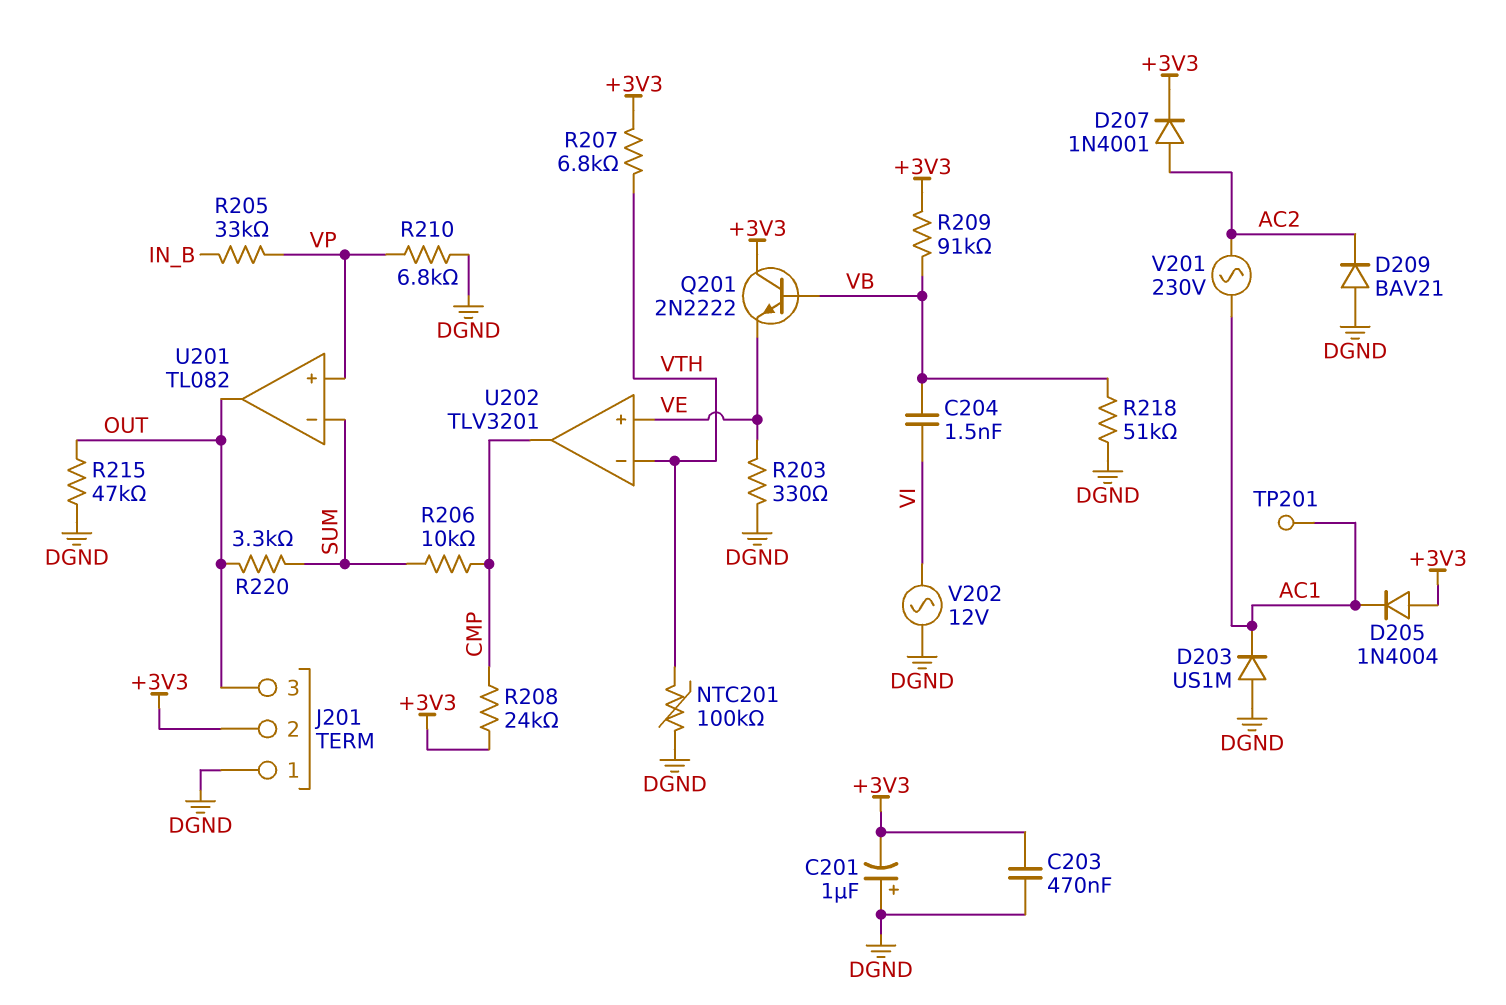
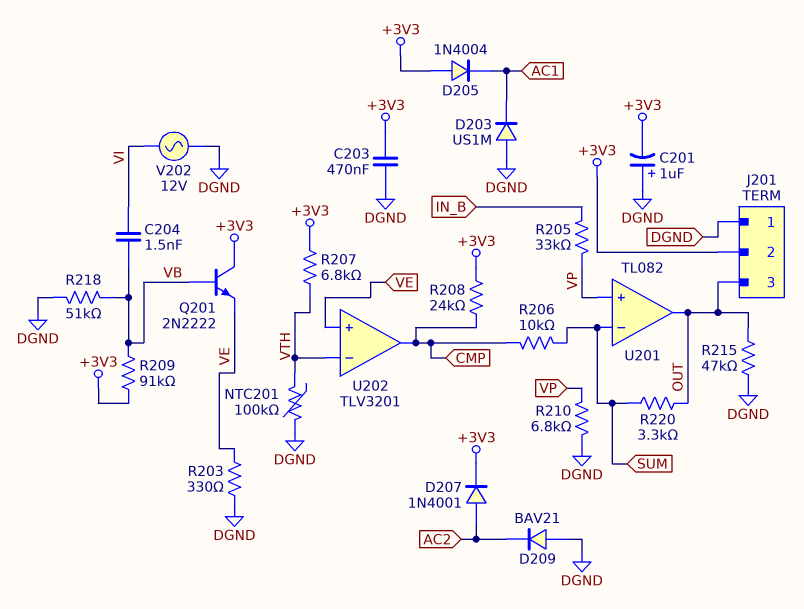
TP201: test point (AC1) -> none
V201: AC 230V (AC1, AC2) -> none

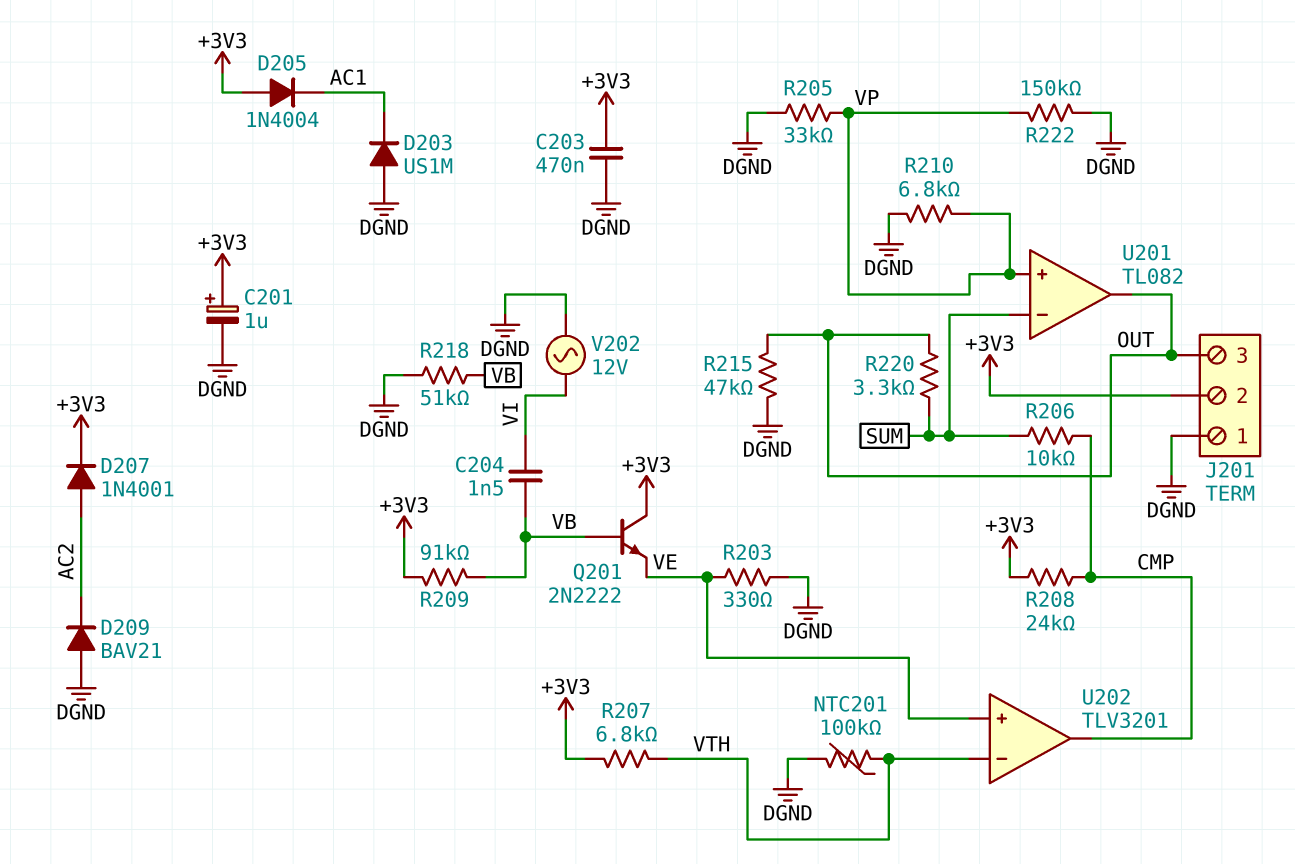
C201: 1uF (plus DGND, minus +3V3) -> 1uF (plus +3V3, minus DGND)
R205: 33k (IN_B, VP) -> 33k (DGND, VP)
R222: none -> 150k (DGND, VP)

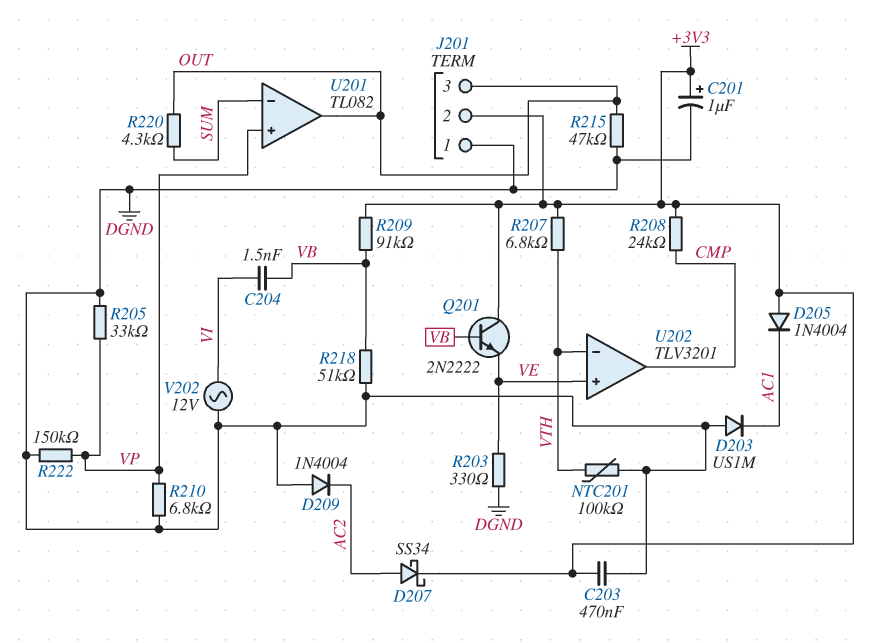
D207: diode 1N4001 (A AC2, K +3V3) -> schottky SS34 (A AC2, K +3V3)
D209: diode BAV21 (A DGND, K AC2) -> diode 1N4004 (A DGND, K AC2)
R206: 10k (CMP, SUM) -> none
R220: 3.3k (OUT, SUM) -> 4.3k (OUT, SUM)

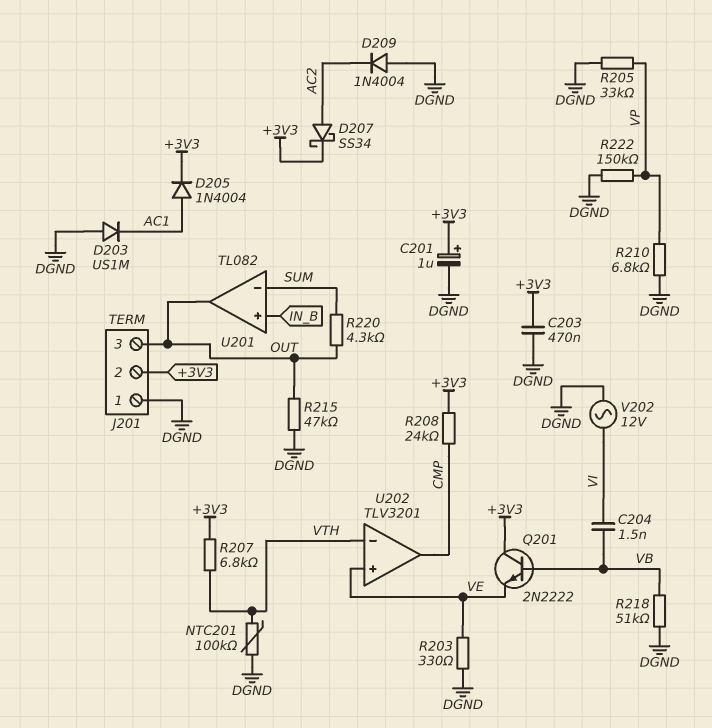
D205: diode 1N4004 (A +3V3, K AC1) -> diode 1N4004 (A AC1, K +3V3)
R209: 91k (+3V3, VB) -> none
U201 pin in+: VP -> IN_B

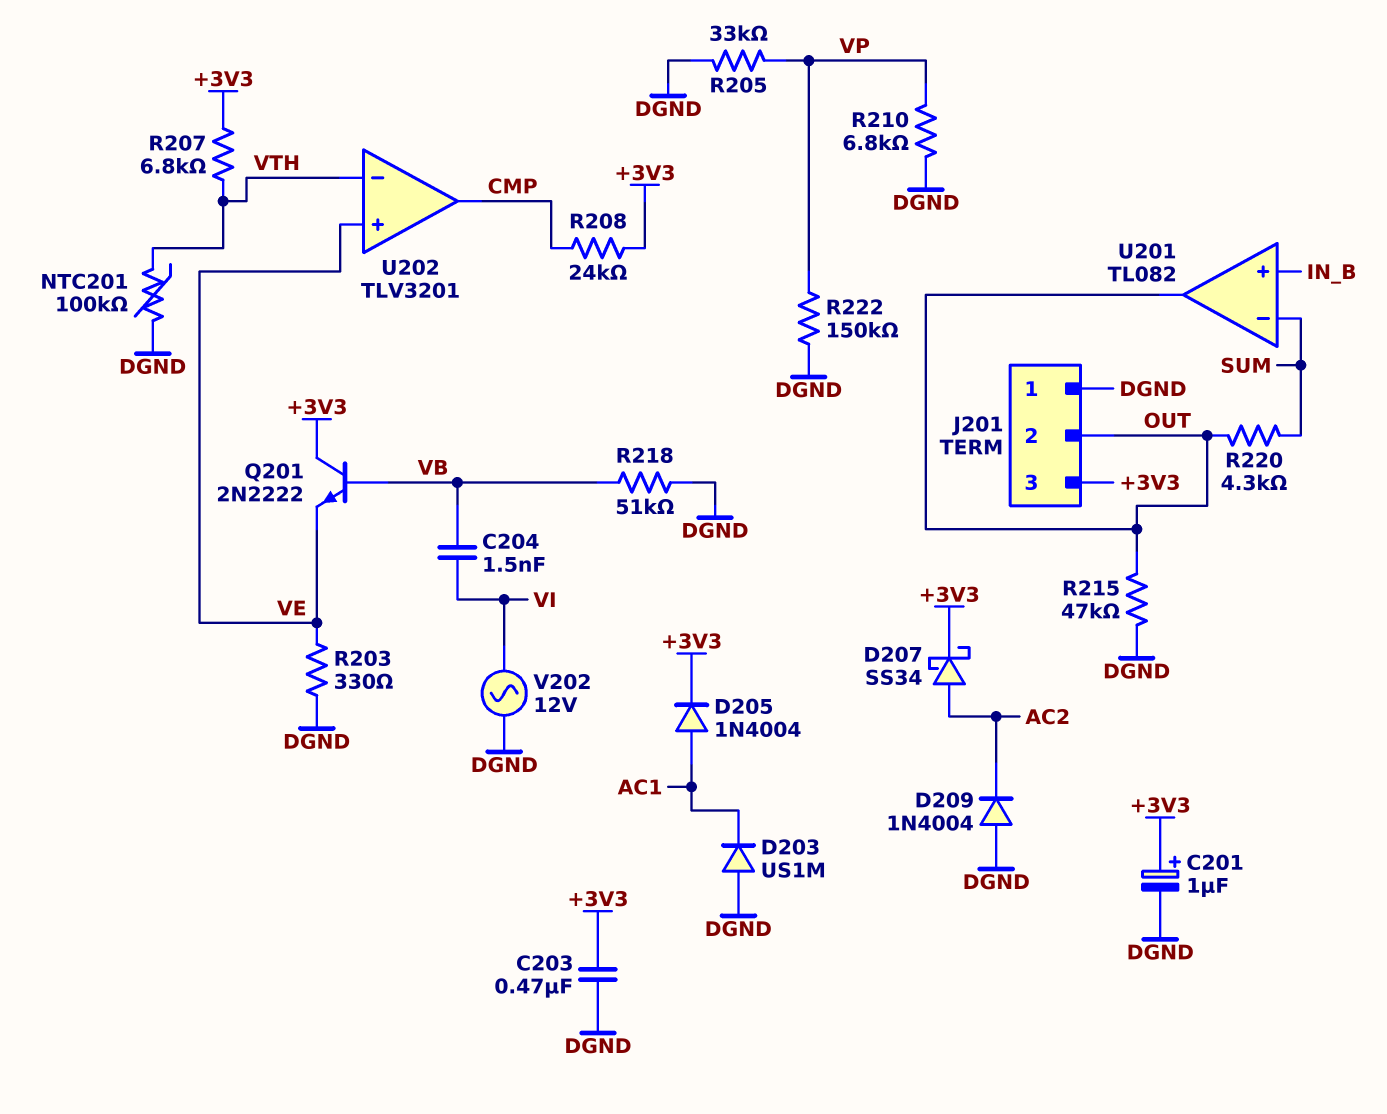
J201 pin 2: +3V3 -> OUT
J201 pin 3: OUT -> +3V3

